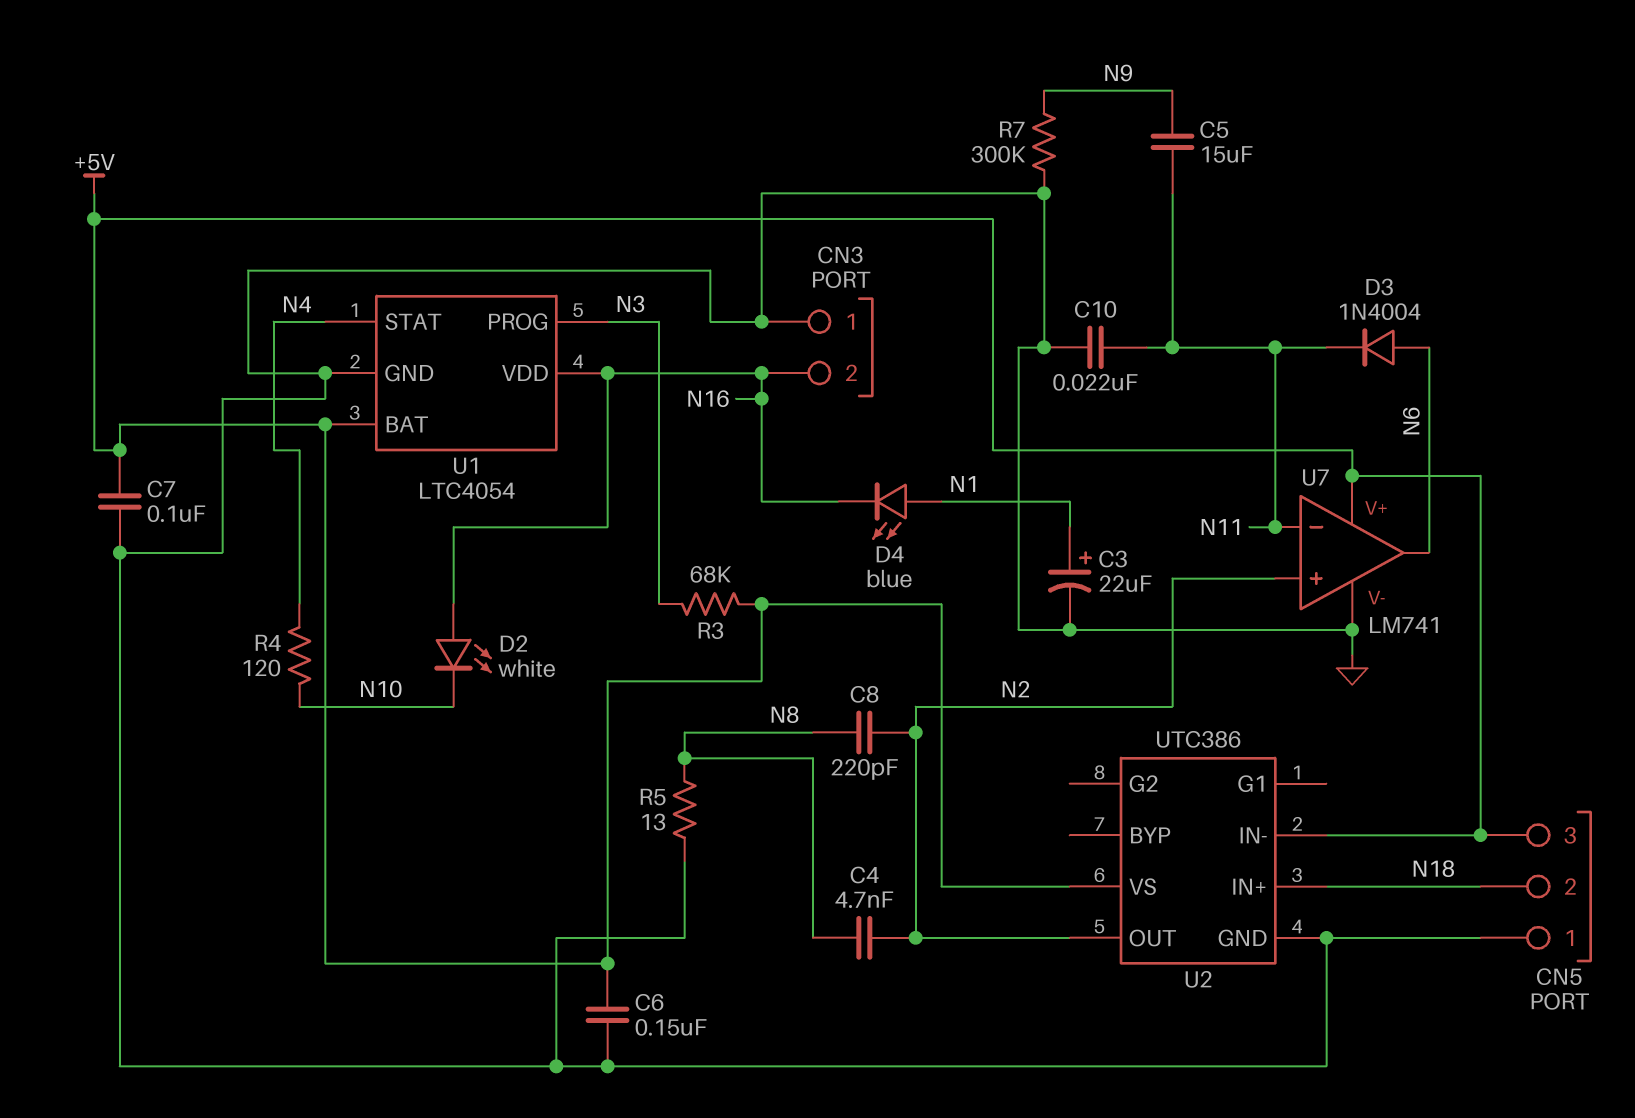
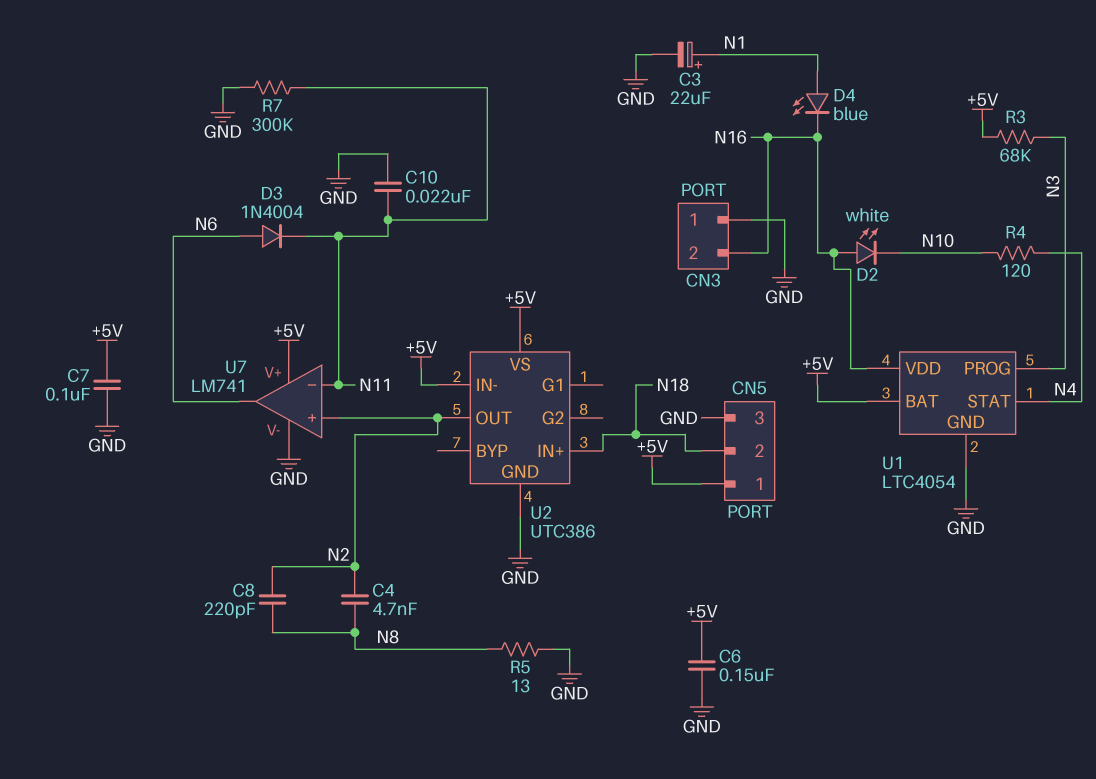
C5: 15uF (N9, N11) -> none
CN5 pin 1: GND -> +5V
CN5 pin 3: +5V -> GND
R7: 300k (GND, N9) -> 300k (GND, N11)

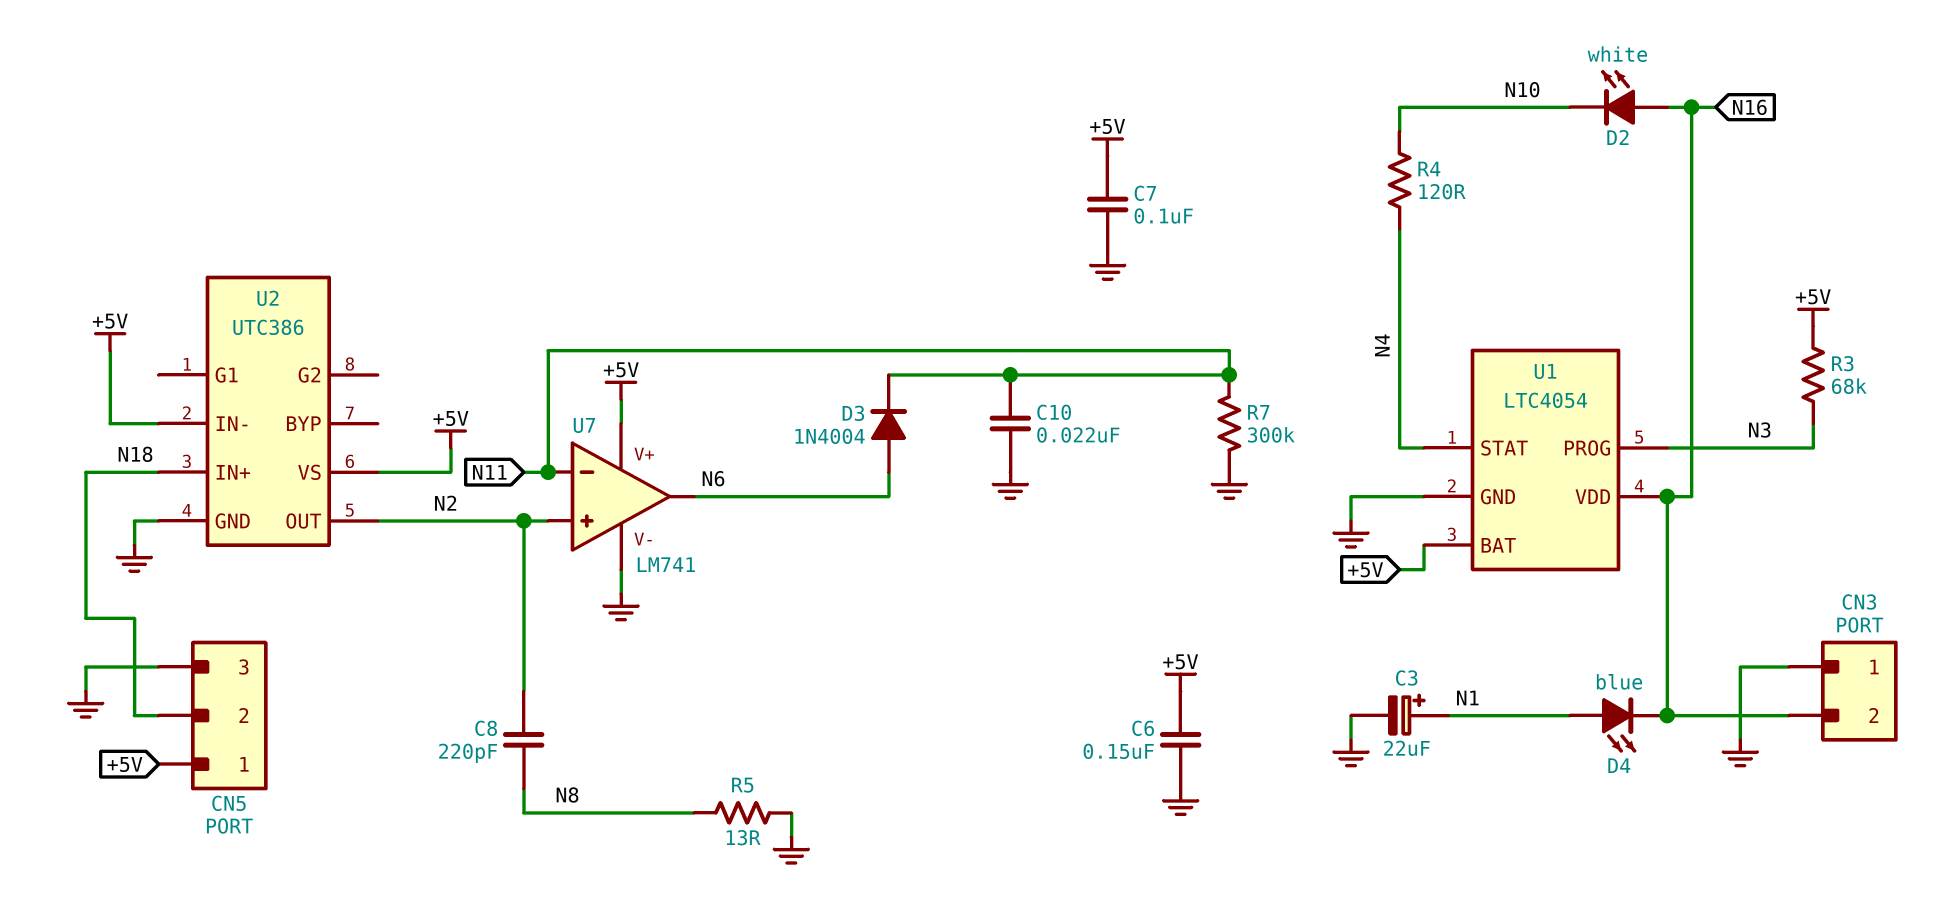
C4: 4.7nF (N2, N8) -> none

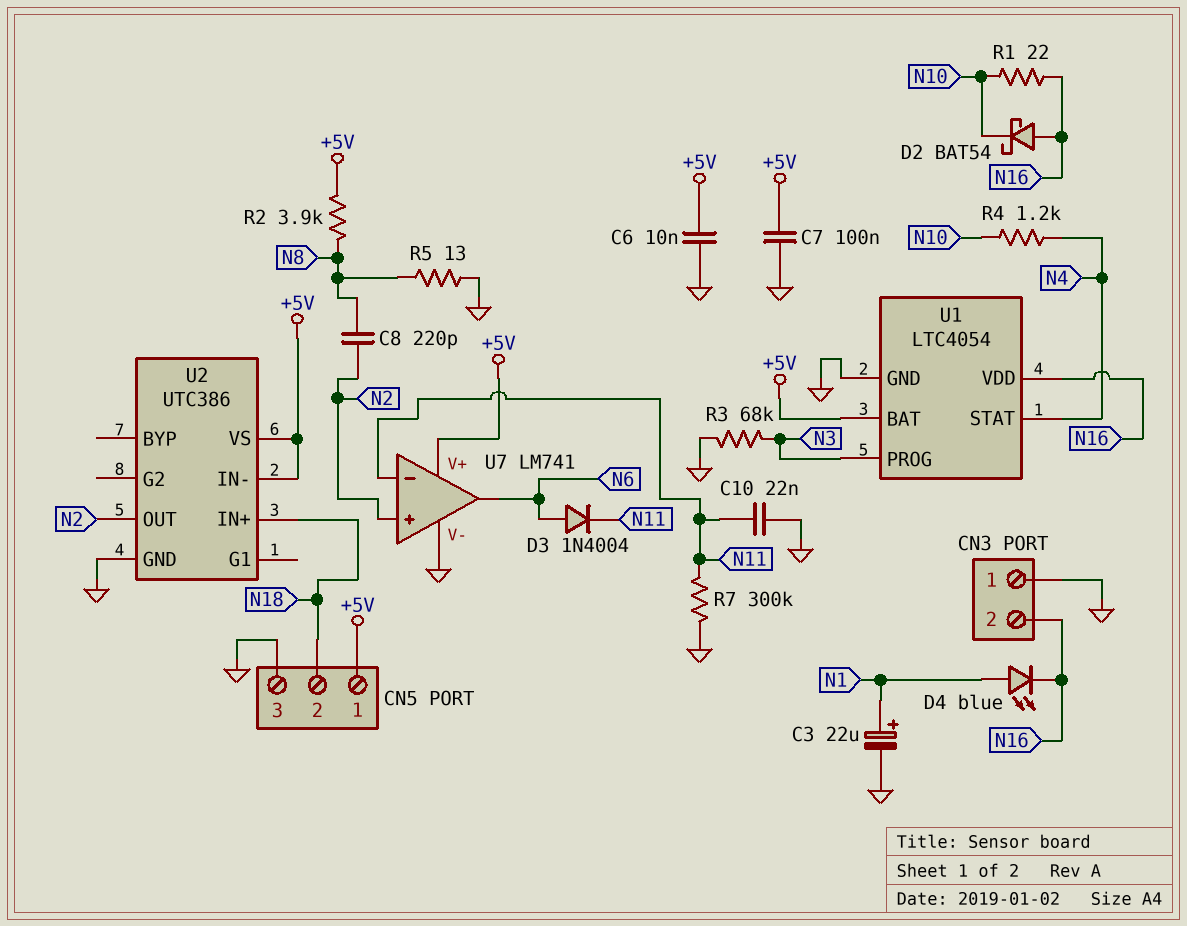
C6: 150nF (+5V, GND) -> 10nF (+5V, GND)
D2: LED white (A N16, K N10) -> schottky BAT54 (A N16, K N10)
R1: none -> 22 (N10, N16)
R2: none -> 3.9k (+5V, N8)
R3: 68k (+5V, N3) -> 68k (GND, N3)
R4: 120 (N4, N10) -> 1.2k (N4, N10)

